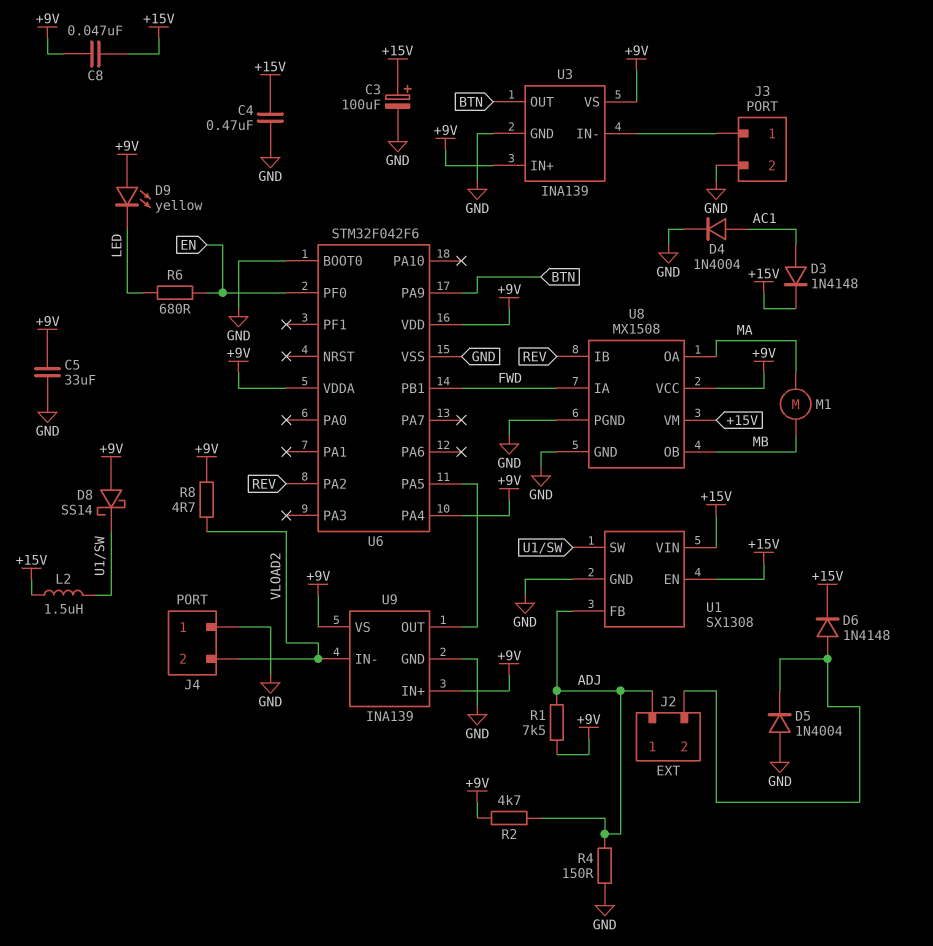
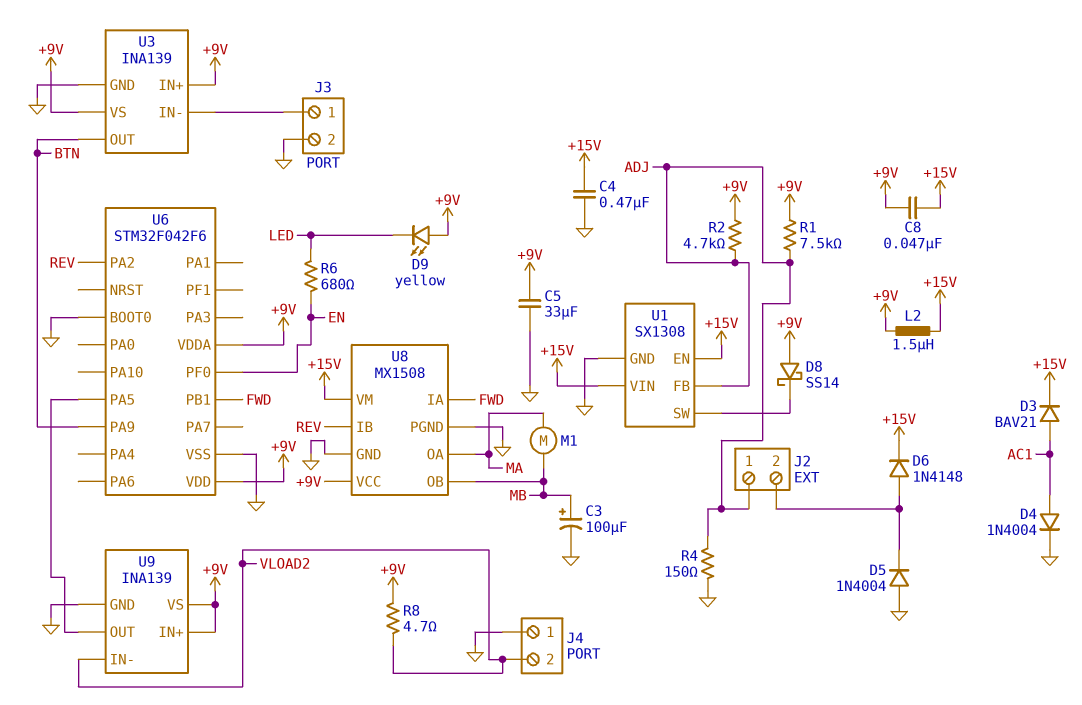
C3: 100uF (plus +15V, minus GND) -> 100uF (plus MB, minus GND)
D3: diode 1N4148 (A AC1, K +15V) -> diode BAV21 (A AC1, K +15V)
L2: 1.5uH (+15V, U1/SW) -> 1.5uH (+9V, +15V)
U6 pin PA4: +9V -> none

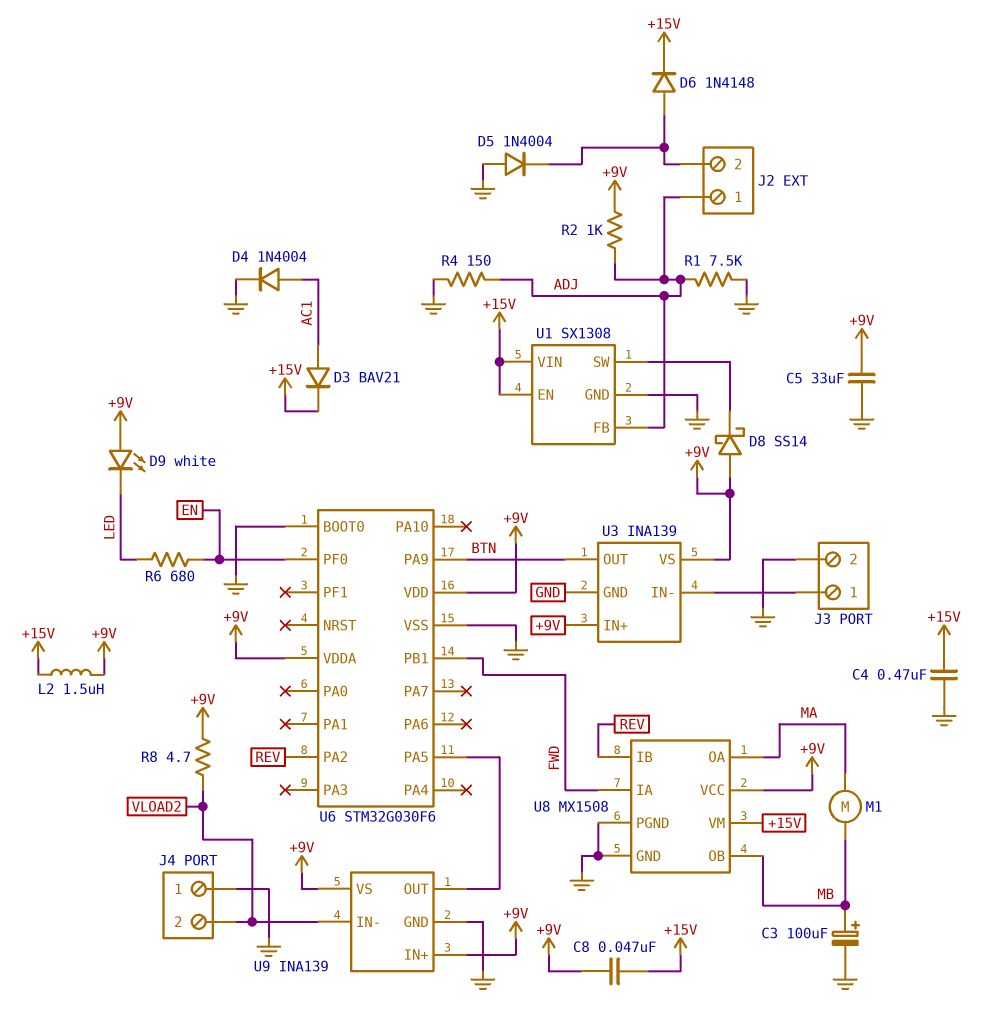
D9: LED yellow (A +9V, K LED) -> LED white (A +9V, K LED)
R1: 7.5k (+9V, ADJ) -> 7.5k (ADJ, GND)
R2: 4.7k (+9V, ADJ) -> 1k (+9V, ADJ)
U6: STM32F042F6 -> STM32G030F6

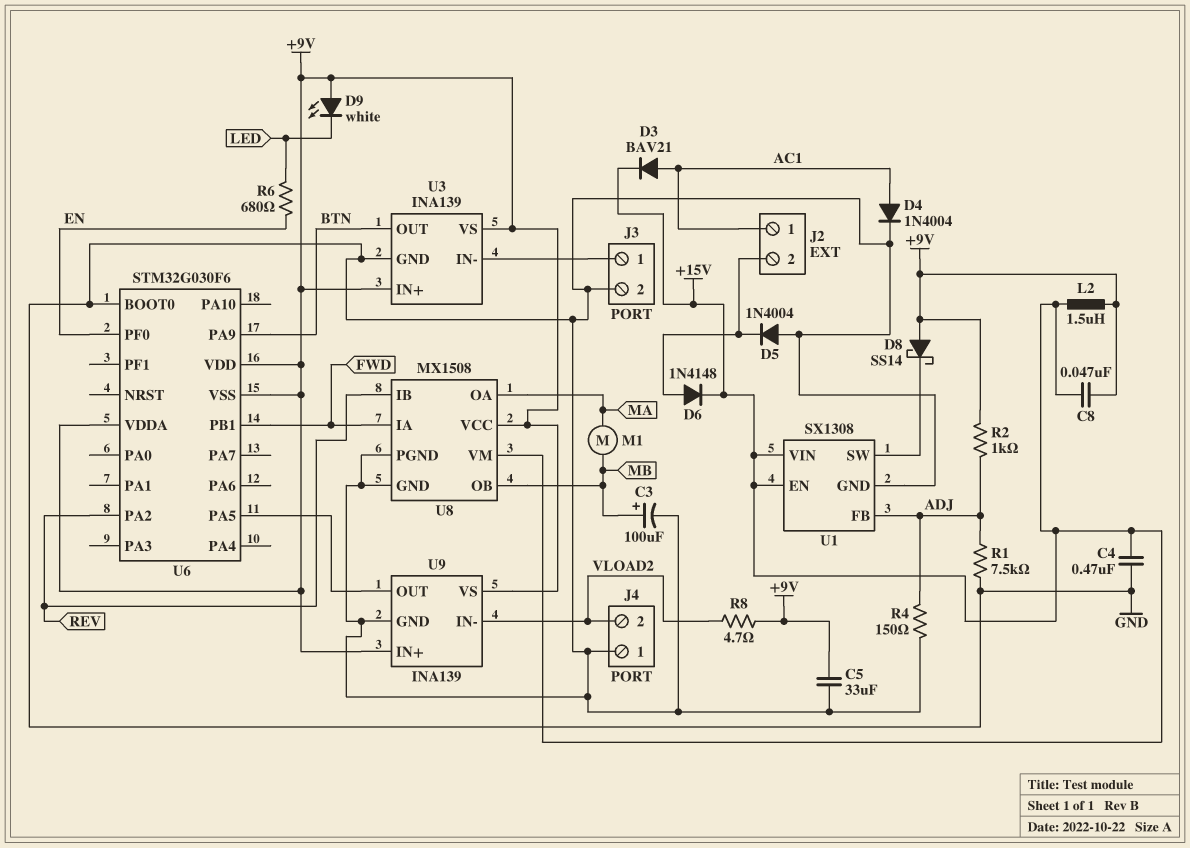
J2 pin 1: ADJ -> AC1
U6 pin VSS: GND -> +9V

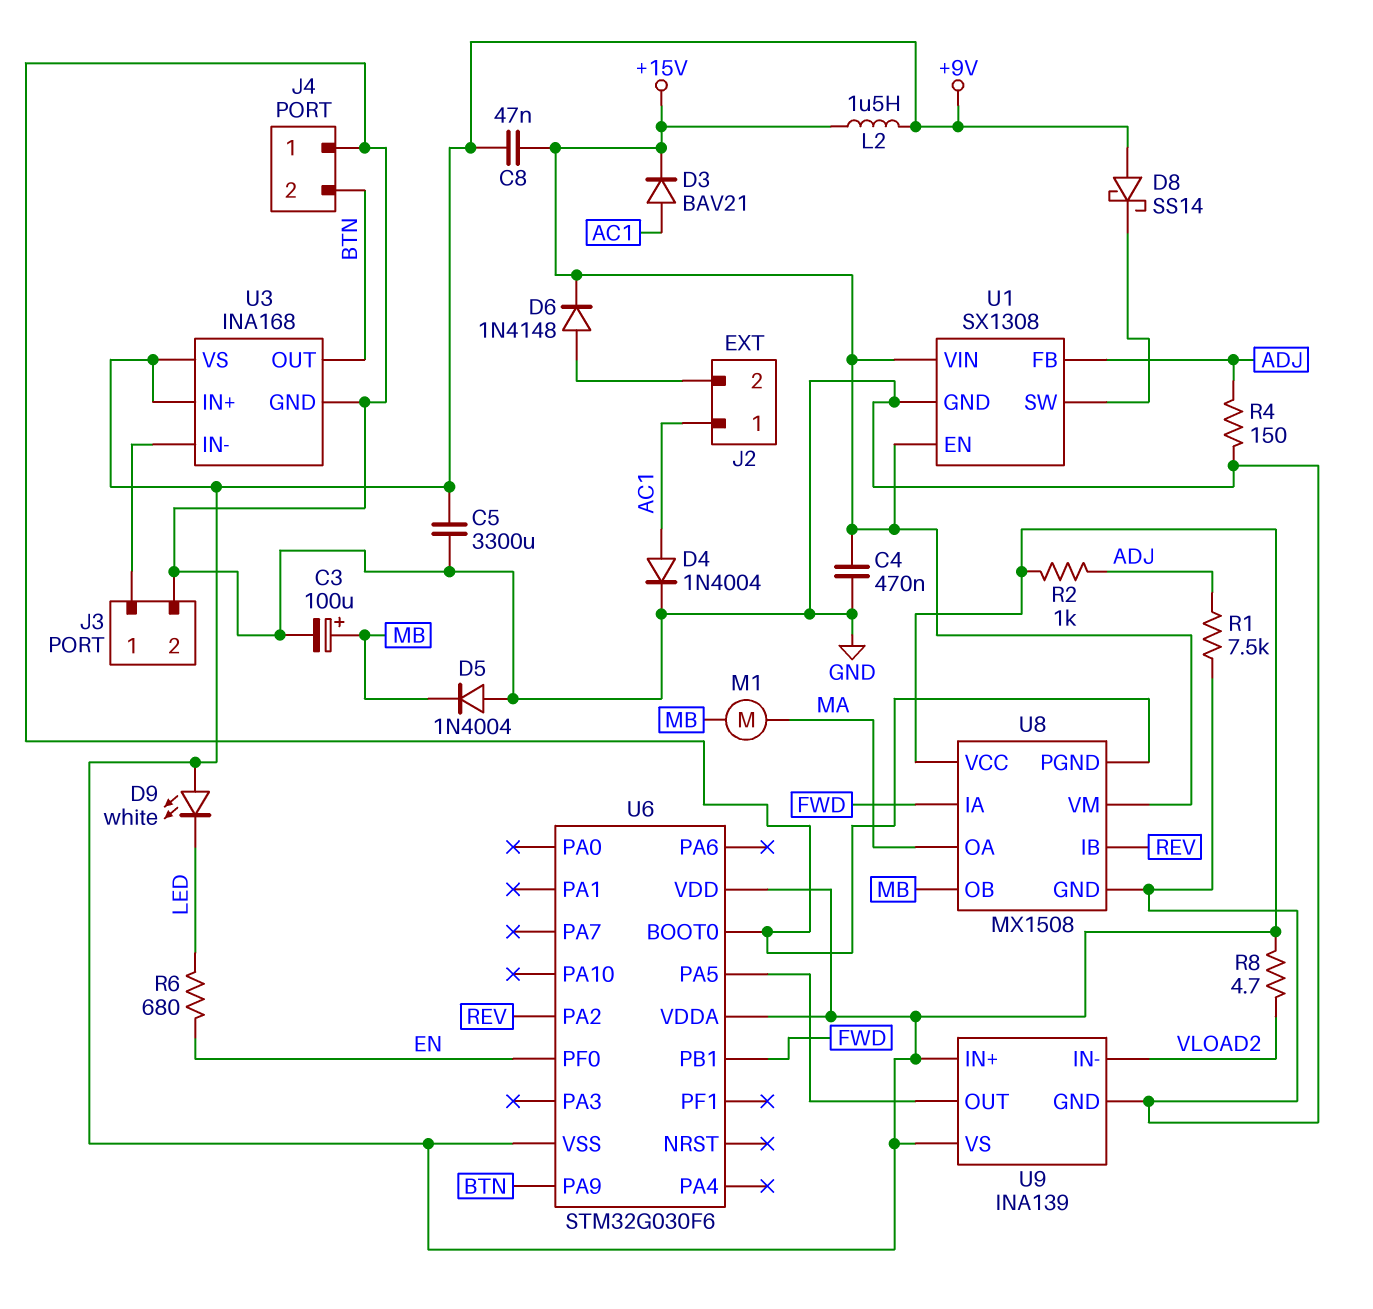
C5: 33uF (+9V, GND) -> 3300uF (+9V, GND)
D5: diode 1N4004 (A GND, K J2/2) -> diode 1N4004 (A GND, K MB)
J4 pin 2: VLOAD2 -> BTN
U3: INA139 -> INA168

